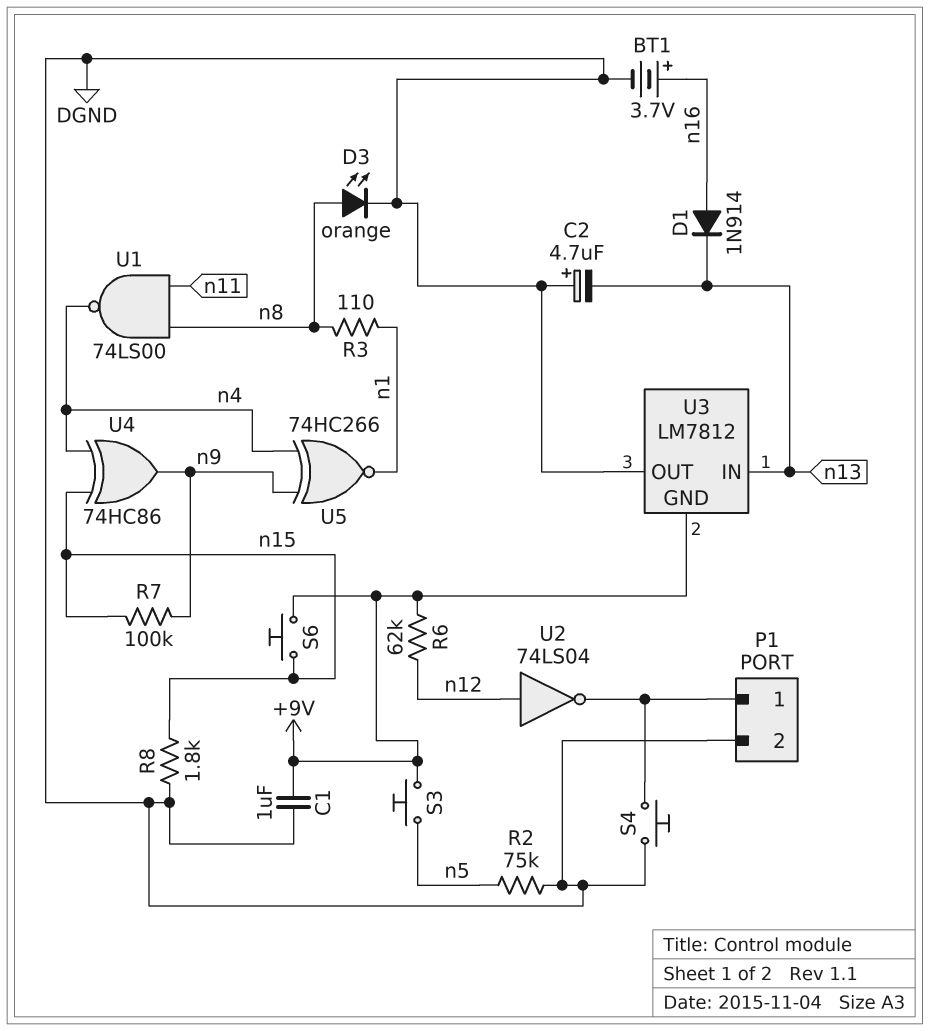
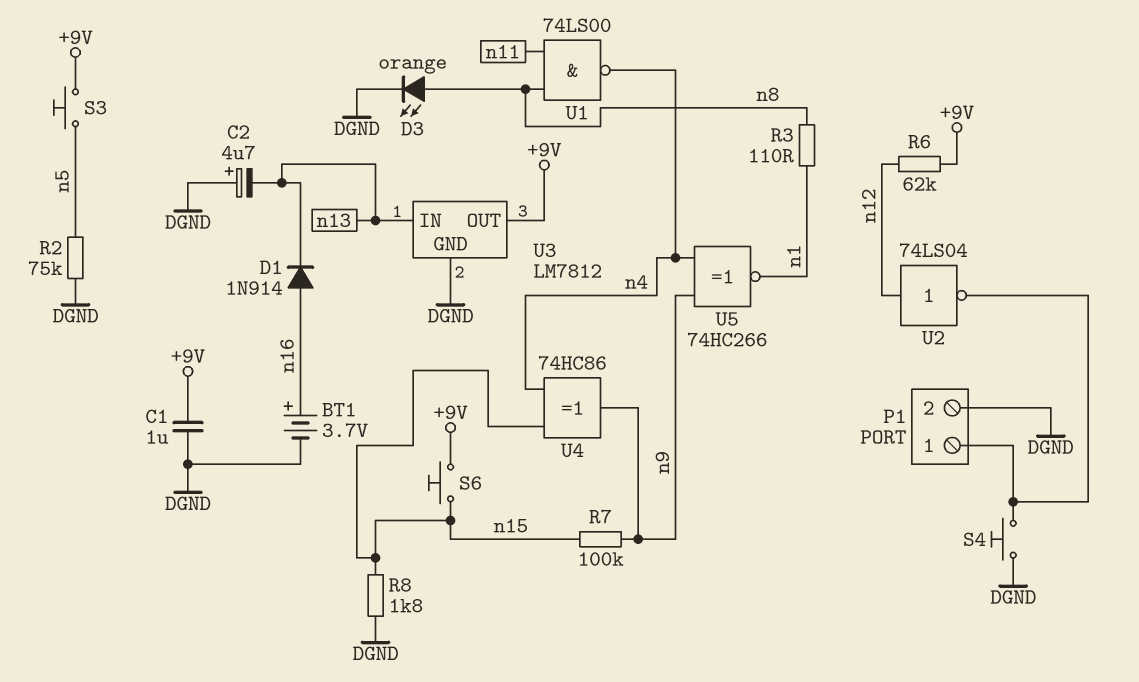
U3 pin GND: +9V -> DGND
U3 pin OUT: DGND -> +9V

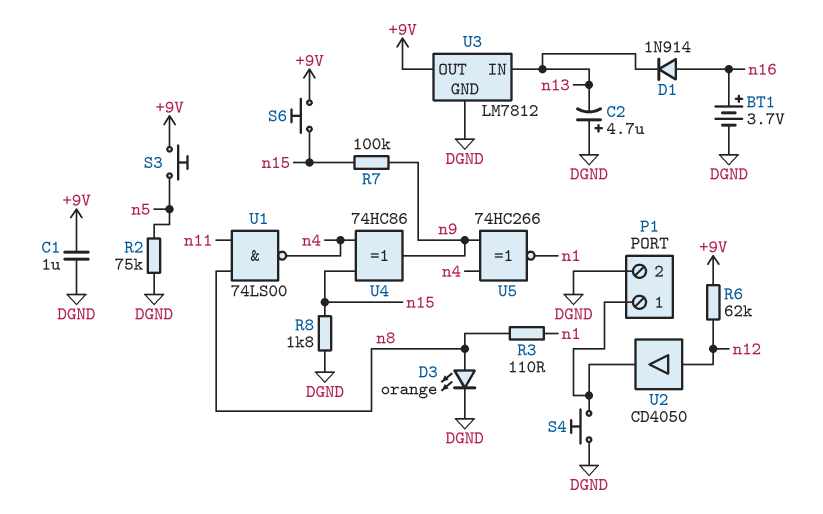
U2: NOT 74LS04 (in n12, out P1/1) -> buffer CD4050 (in n12, out P1/1)

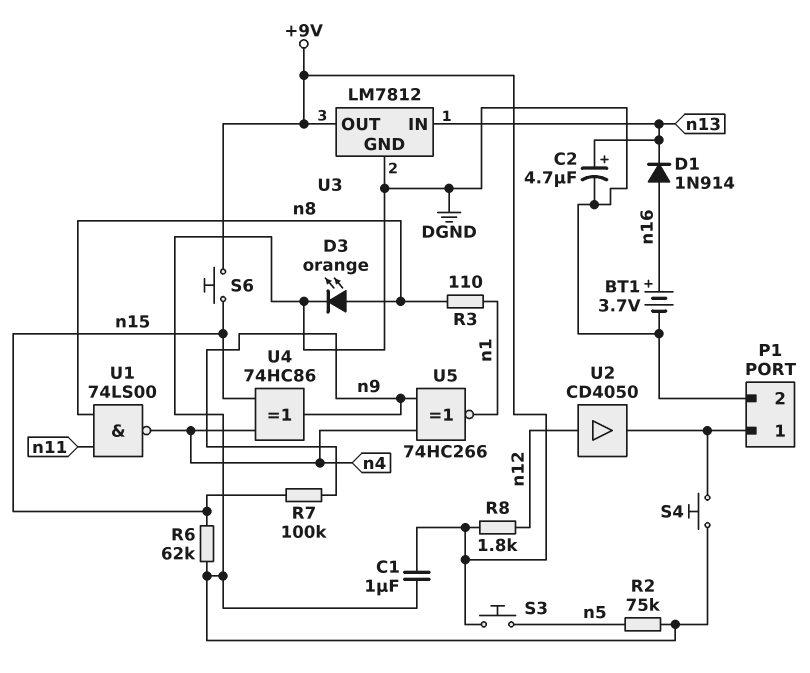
C2: 4.7uF (plus DGND, minus n13) -> 4.7uF (plus n13, minus DGND)
R6: 62k (+9V, n12) -> 62k (DGND, n15)
R8: 1.8k (DGND, n15) -> 1.8k (+9V, n12)

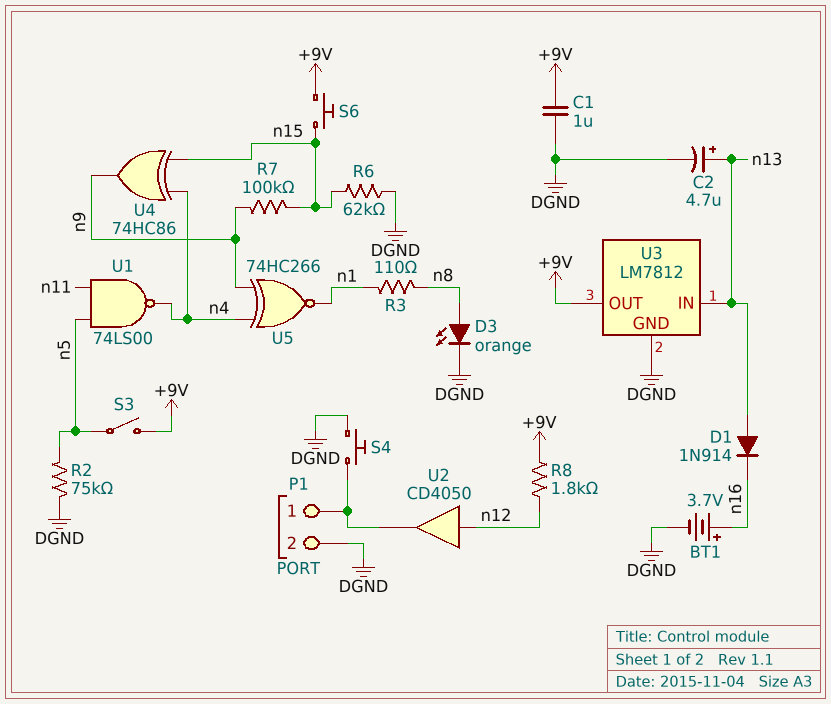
D1: diode 1N914 (A n16, K n13) -> diode 1N914 (A n13, K n16)
S3: button (+9V, n5) -> switch (+9V, n5)
U1: NAND 74LS00 (in n8, in n11, out n4) -> NAND 74LS00 (in n5, in n11, out n4)

